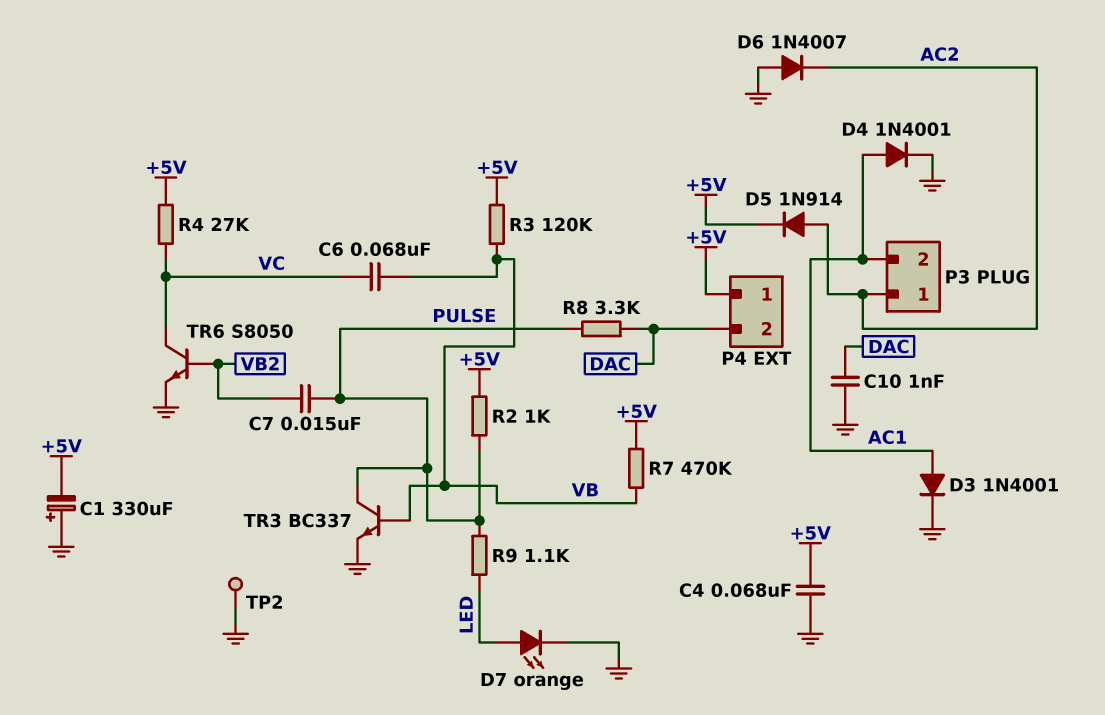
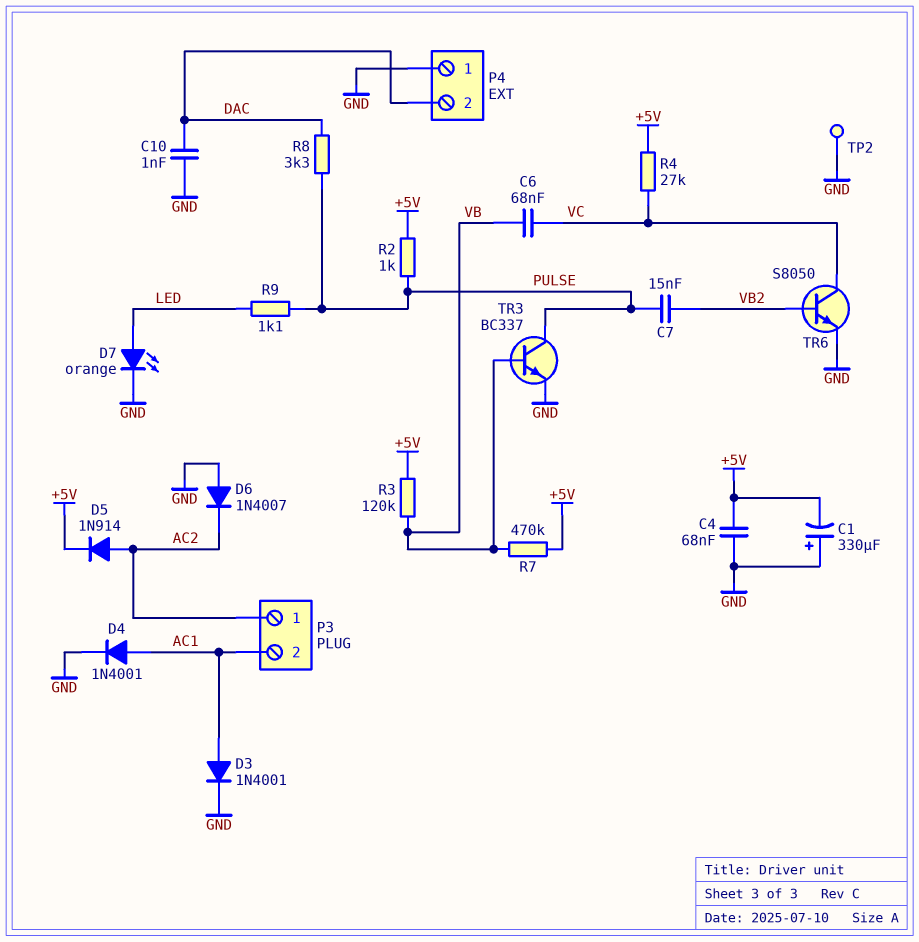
P4 pin 1: +5V -> GND

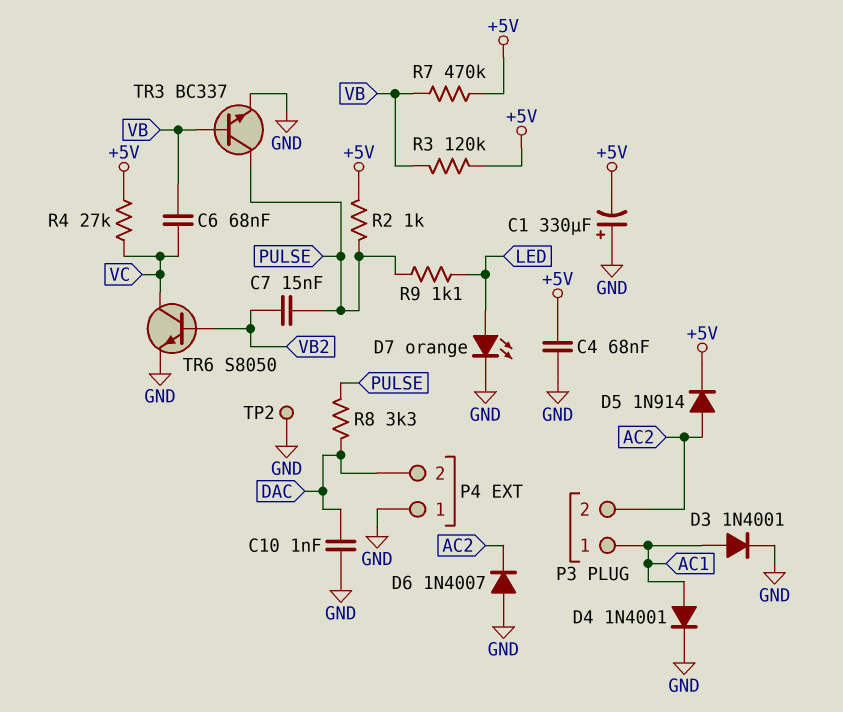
P3 pin 1: AC2 -> AC1
P3 pin 2: AC1 -> AC2

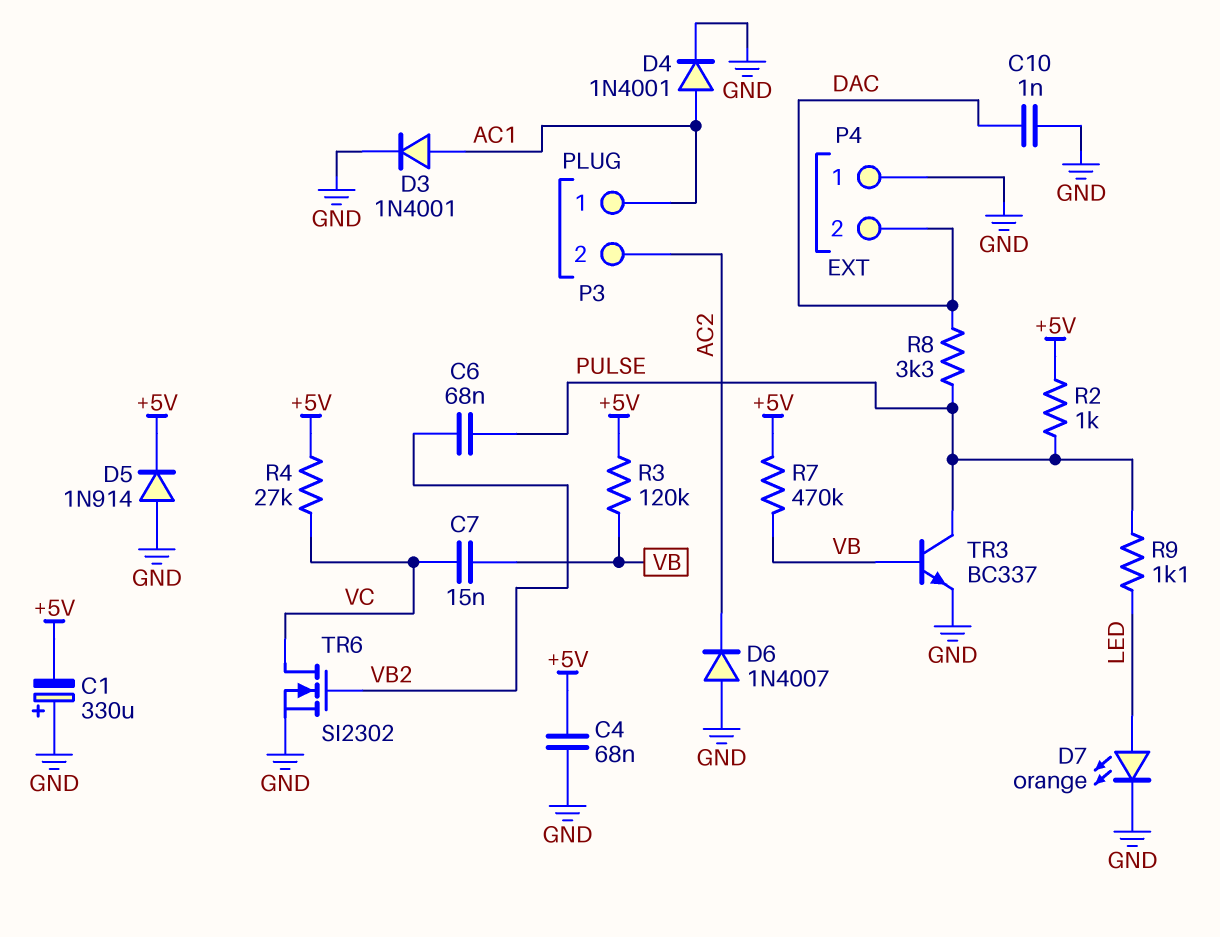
C6: 68nF (VB, VC) -> 68nF (PULSE, VB2)
C7: 15nF (PULSE, VB2) -> 15nF (VB, VC)
D5: diode 1N914 (A AC2, K +5V) -> diode 1N914 (A GND, K +5V)
TP2: test point (GND) -> none
TR6: NPN S8050 (B VB2, C VC, E GND) -> NMOS SI2302 (G VB2, D VC, S GND)

